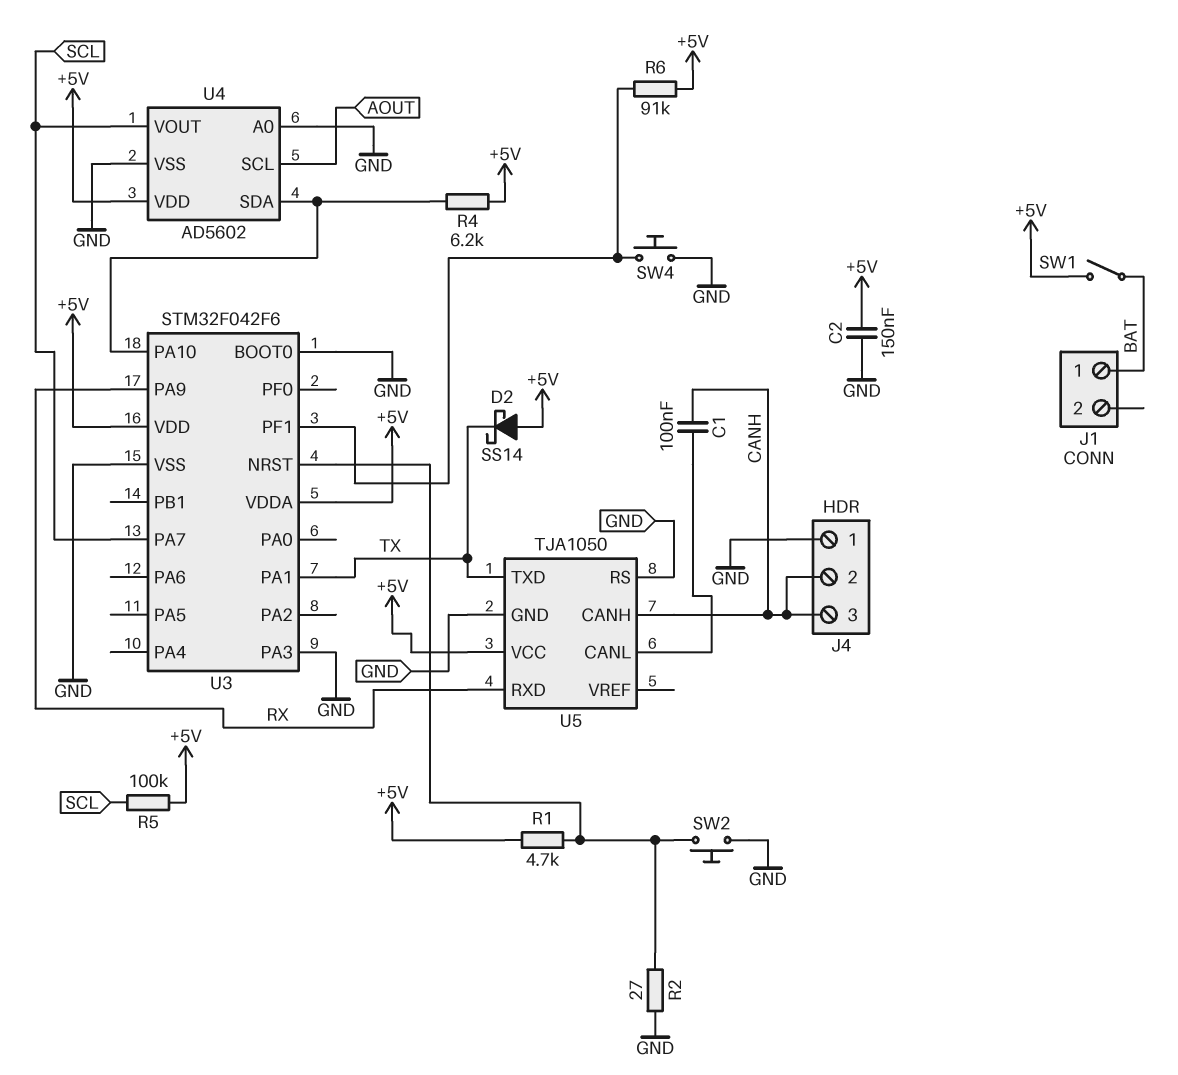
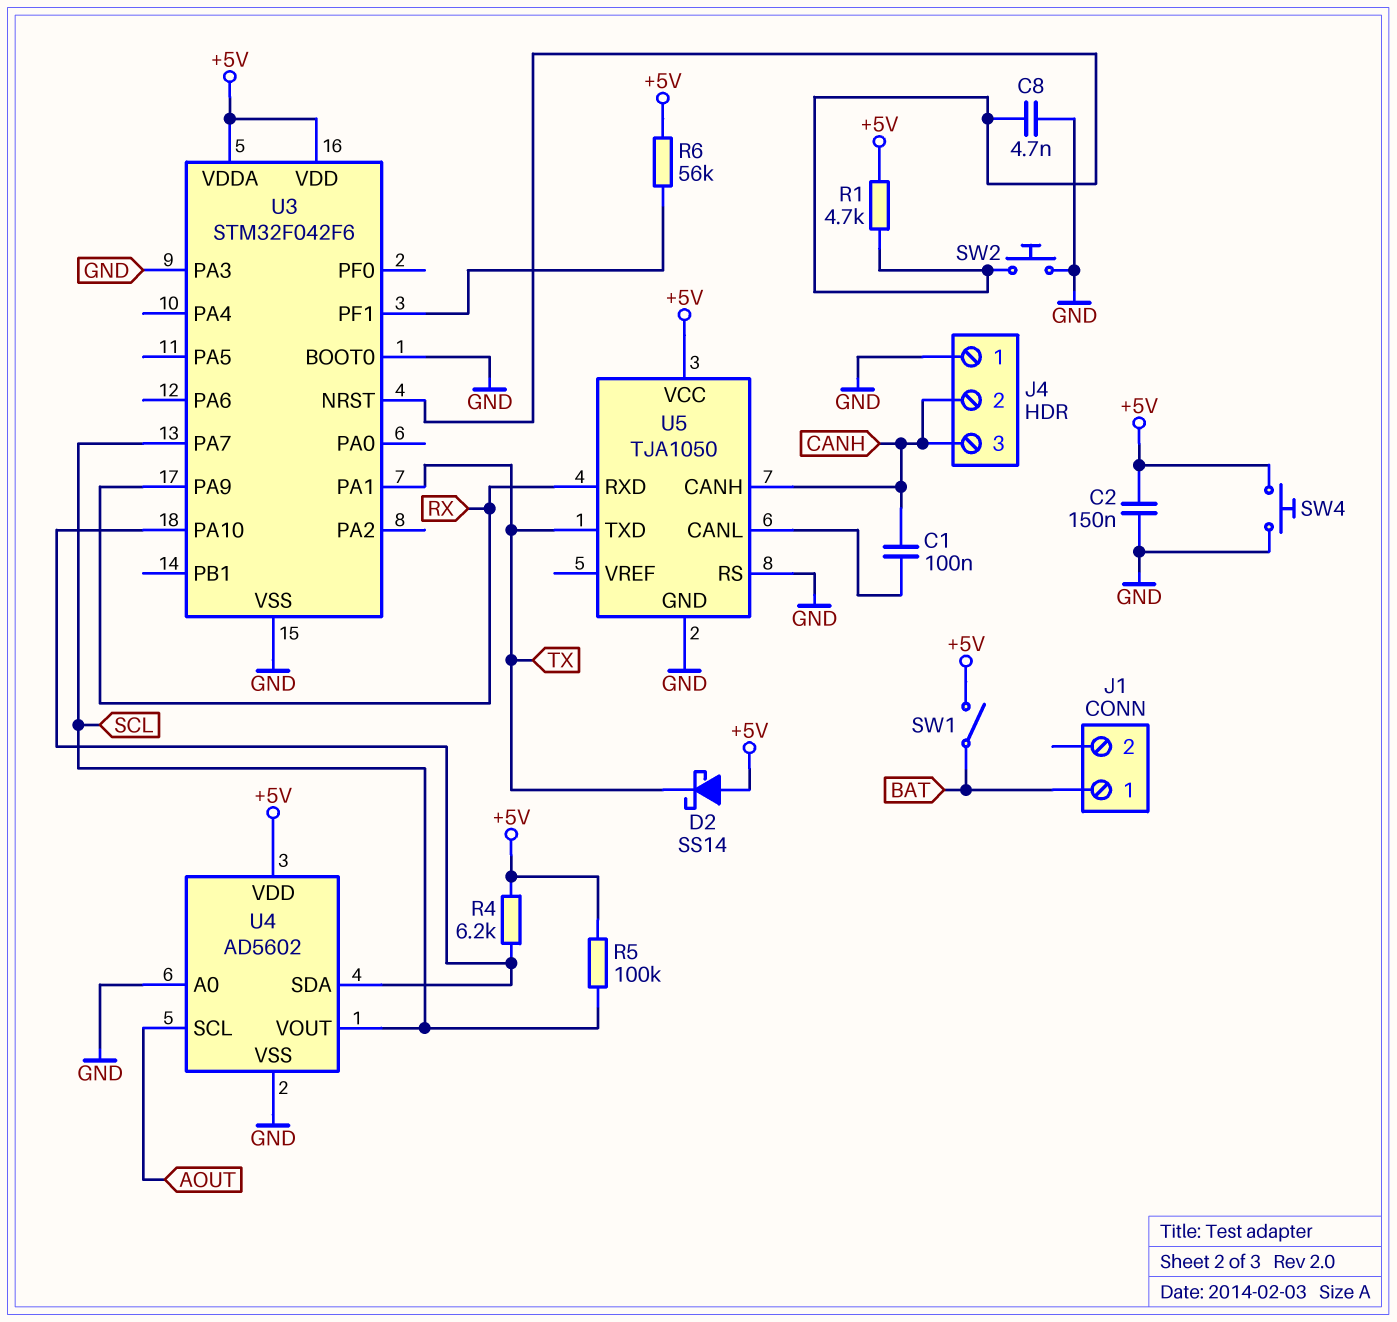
C8: none -> 4.7nF (GND, U3/NRST)
R2: 27 (GND, U3/NRST) -> none
R6: 91k (+5V, U3/PF1) -> 56k (+5V, U3/PF1)
SW4: button (GND, U3/PF1) -> button (+5V, GND)

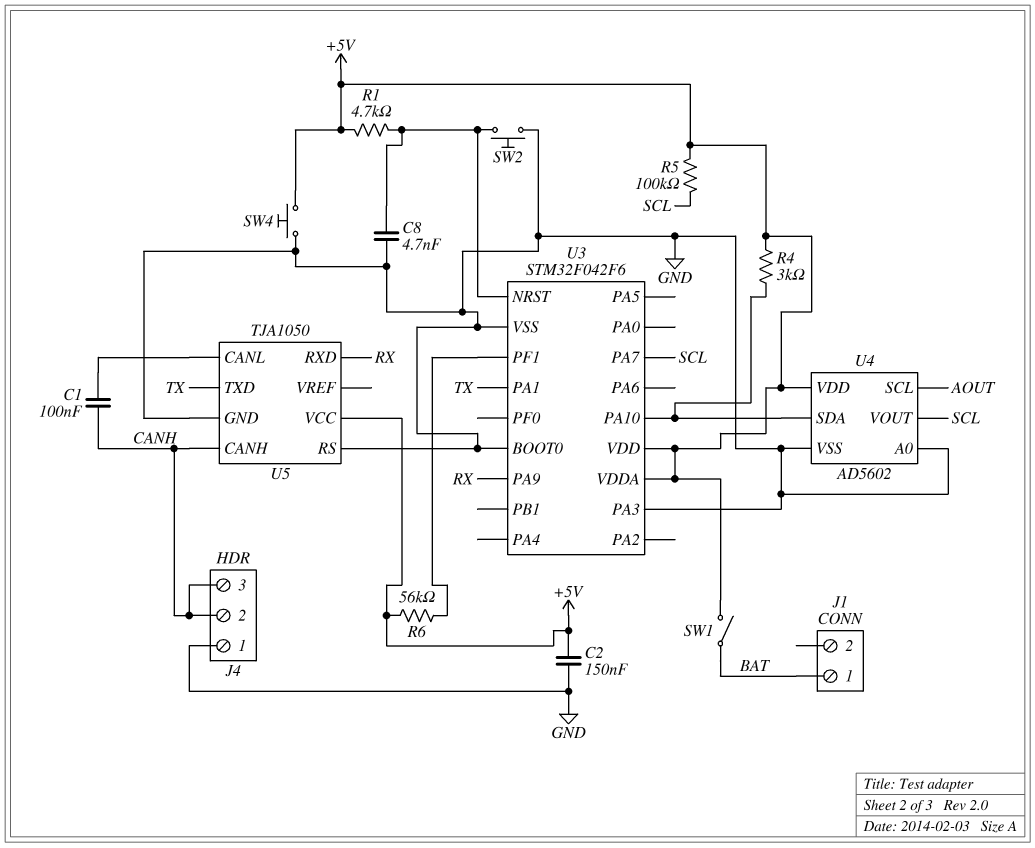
D2: schottky SS14 (A +5V, K TX) -> none
R4: 6.2k (+5V, U3/PA10) -> 3k (+5V, U3/PA10)

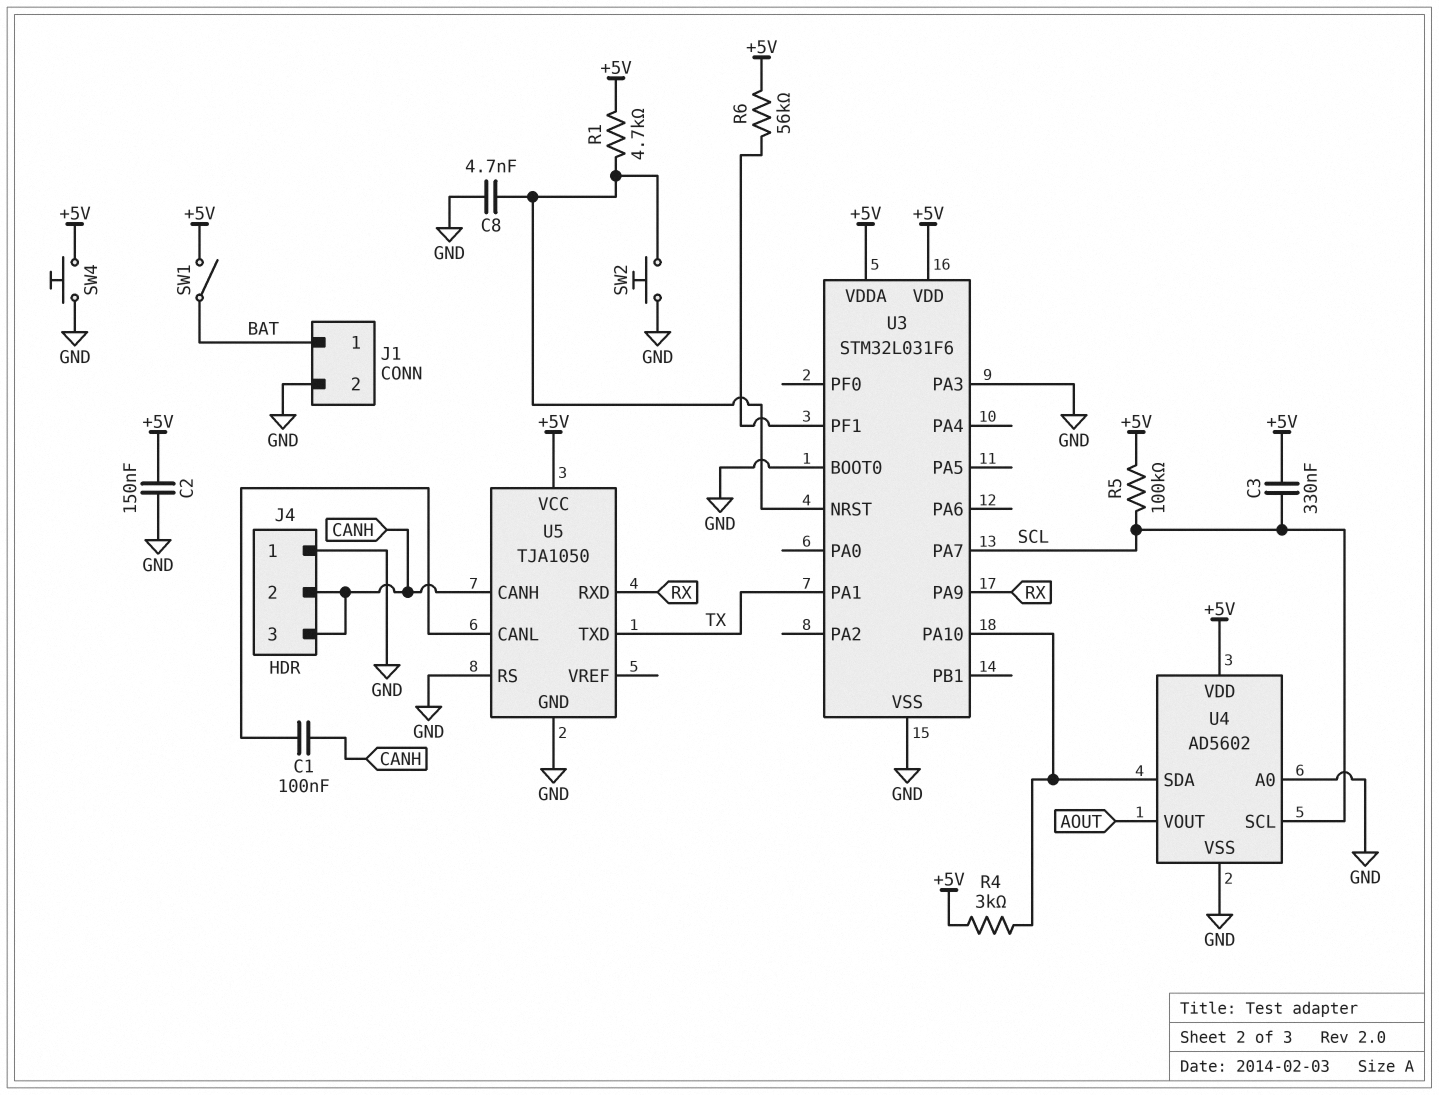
C3: none -> 330nF (+5V, SCL)
J1 pin 2: none -> GND
U3: STM32F042F6 -> STM32L031F6
U4 pin SCL: AOUT -> SCL
U4 pin VOUT: SCL -> AOUT

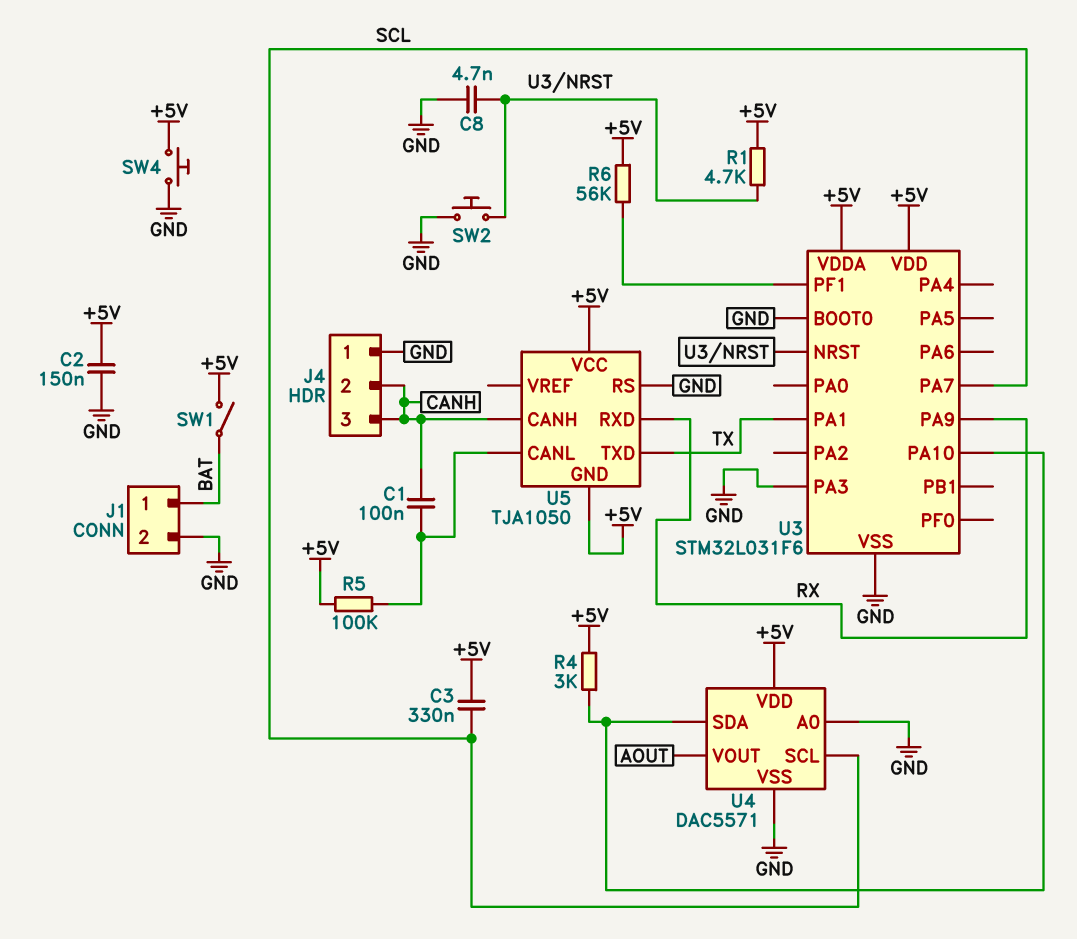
R5: 100k (+5V, SCL) -> 100k (+5V, U5/CANL)
U4: AD5602 -> DAC5571
U5 pin GND: GND -> +5V

